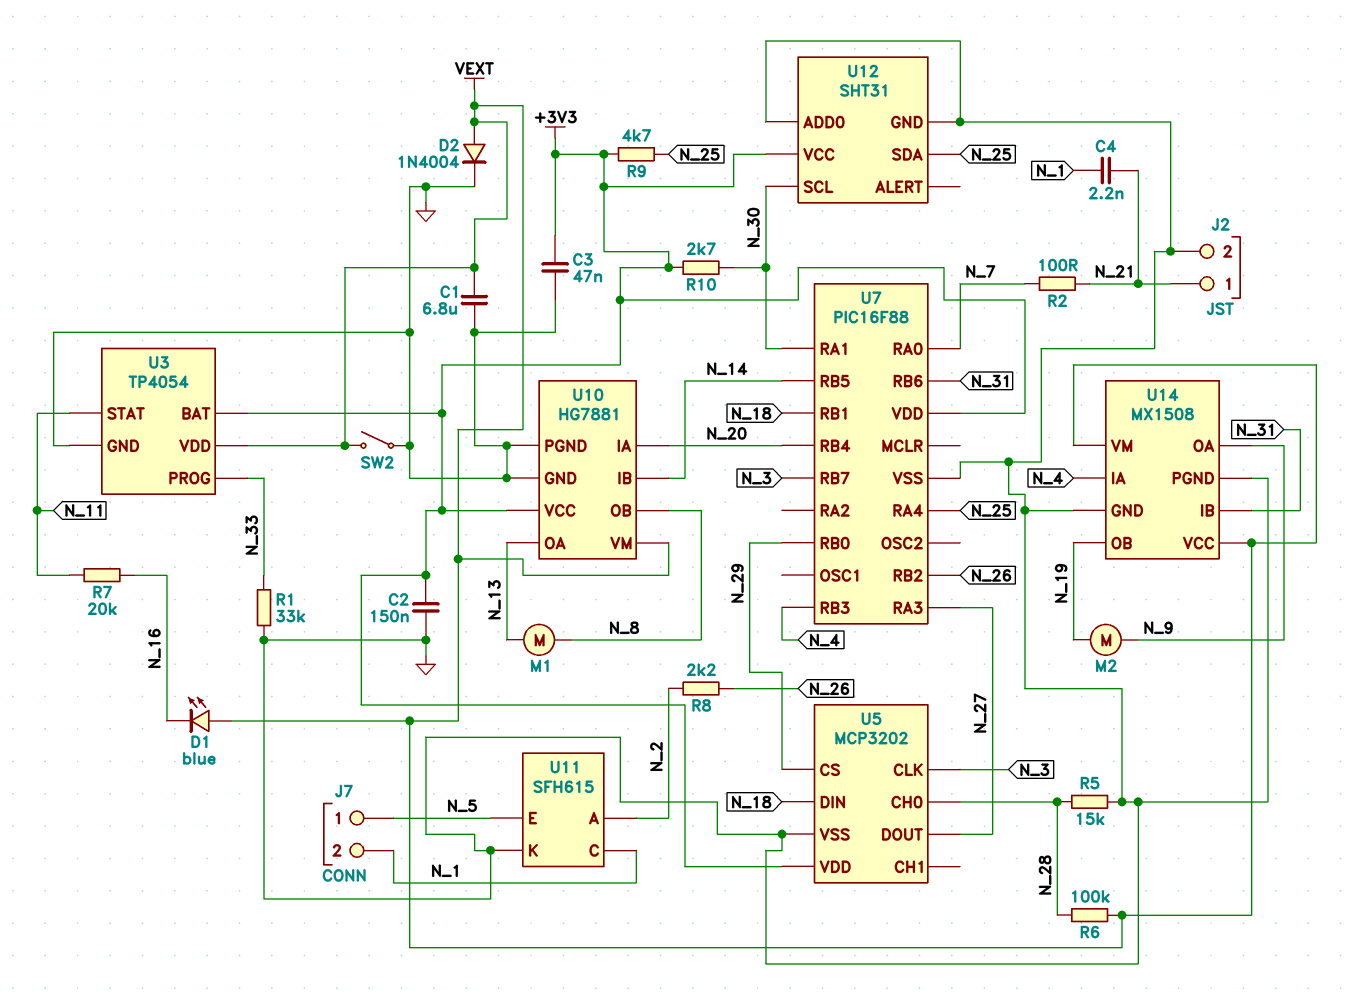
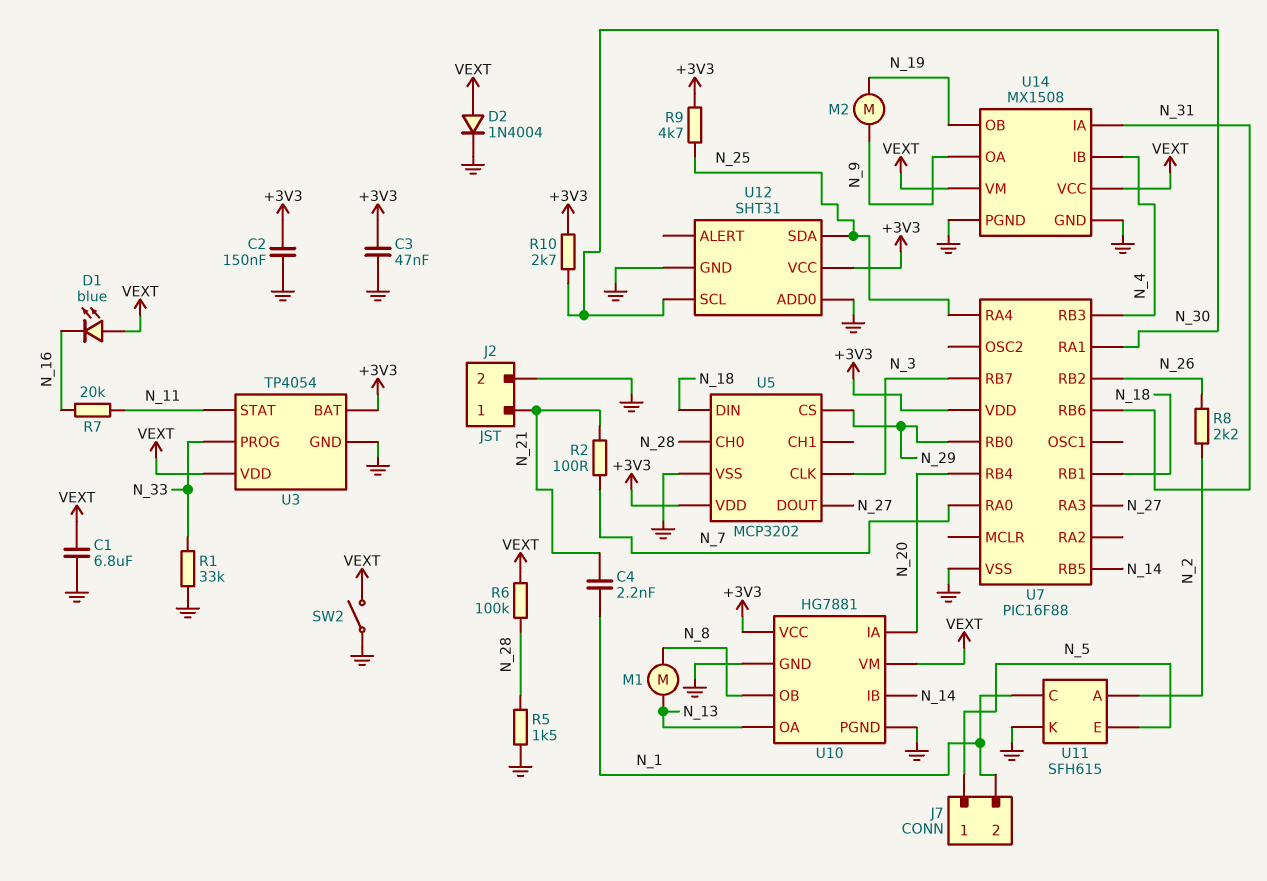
R5: 15k (GND, N_28) -> 1.5k (GND, N_28)
U14 pin IA: N_4 -> N_31
U14 pin IB: N_31 -> N_4

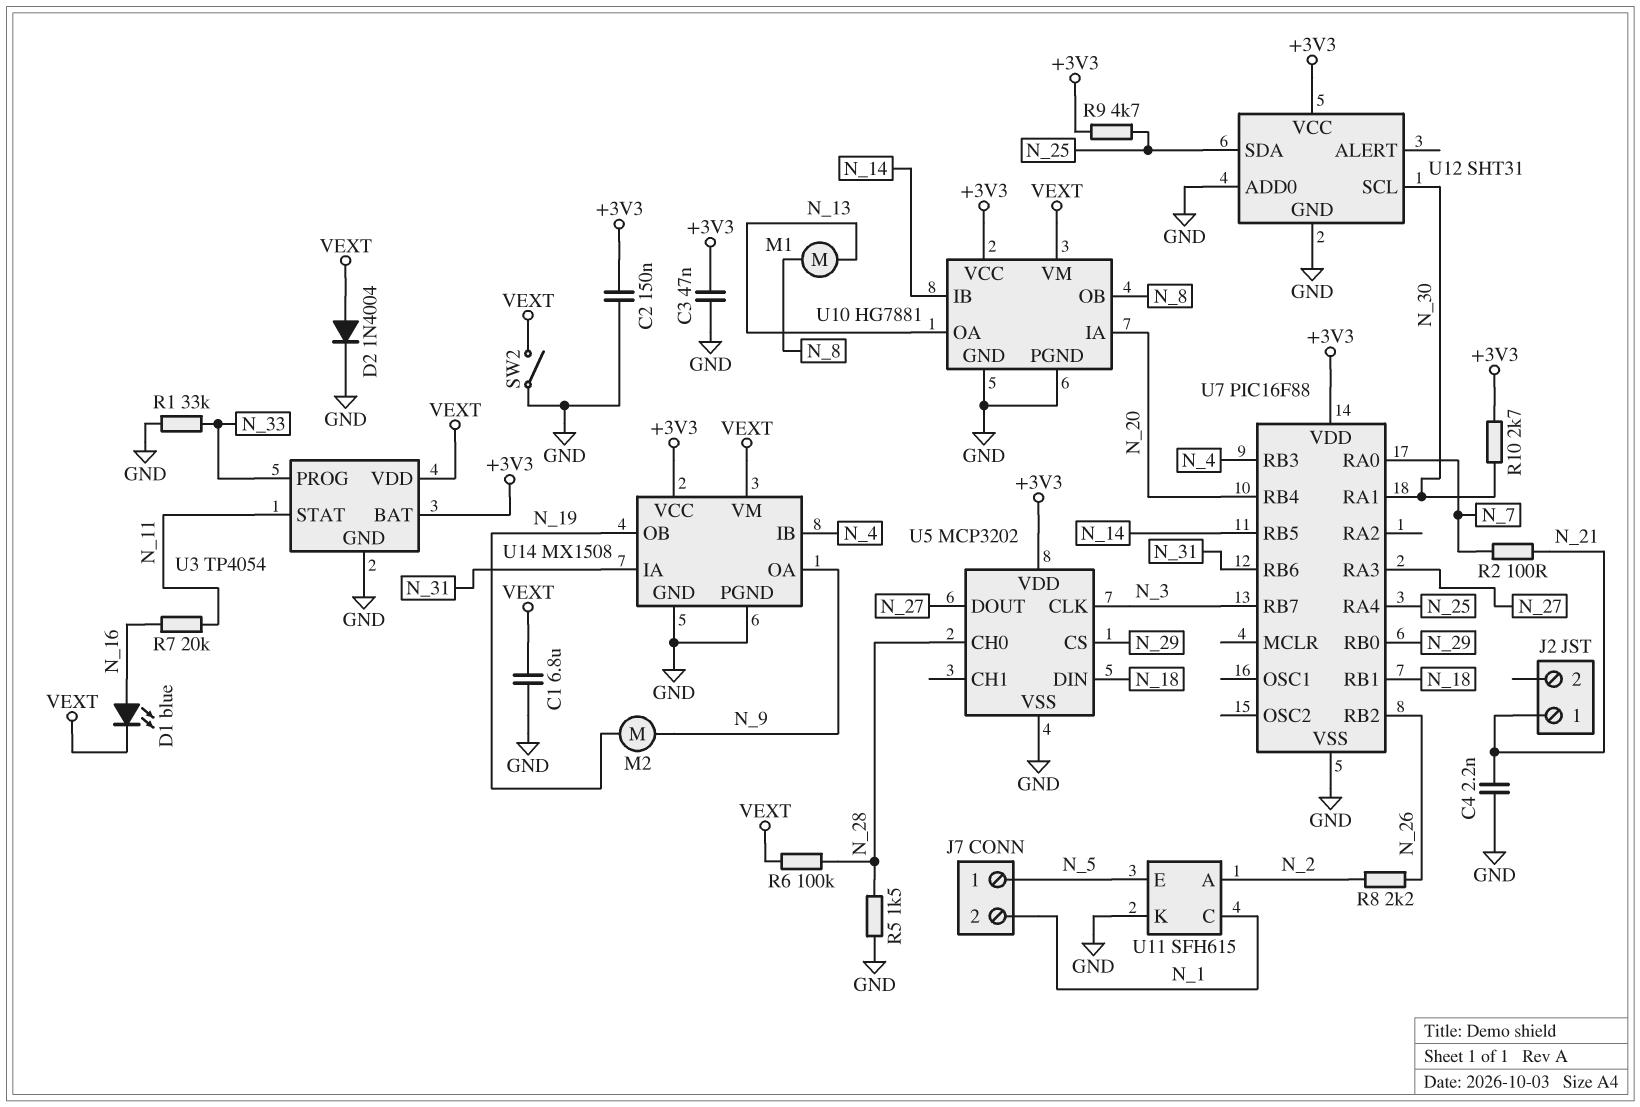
C4: 2.2nF (N_1, N_21) -> 2.2nF (GND, N_21)
D1: LED blue (A VEXT, K N_16) -> LED blue (A N_16, K VEXT)
J2 pin 2: GND -> none
U14 pin VCC: VEXT -> +3V3

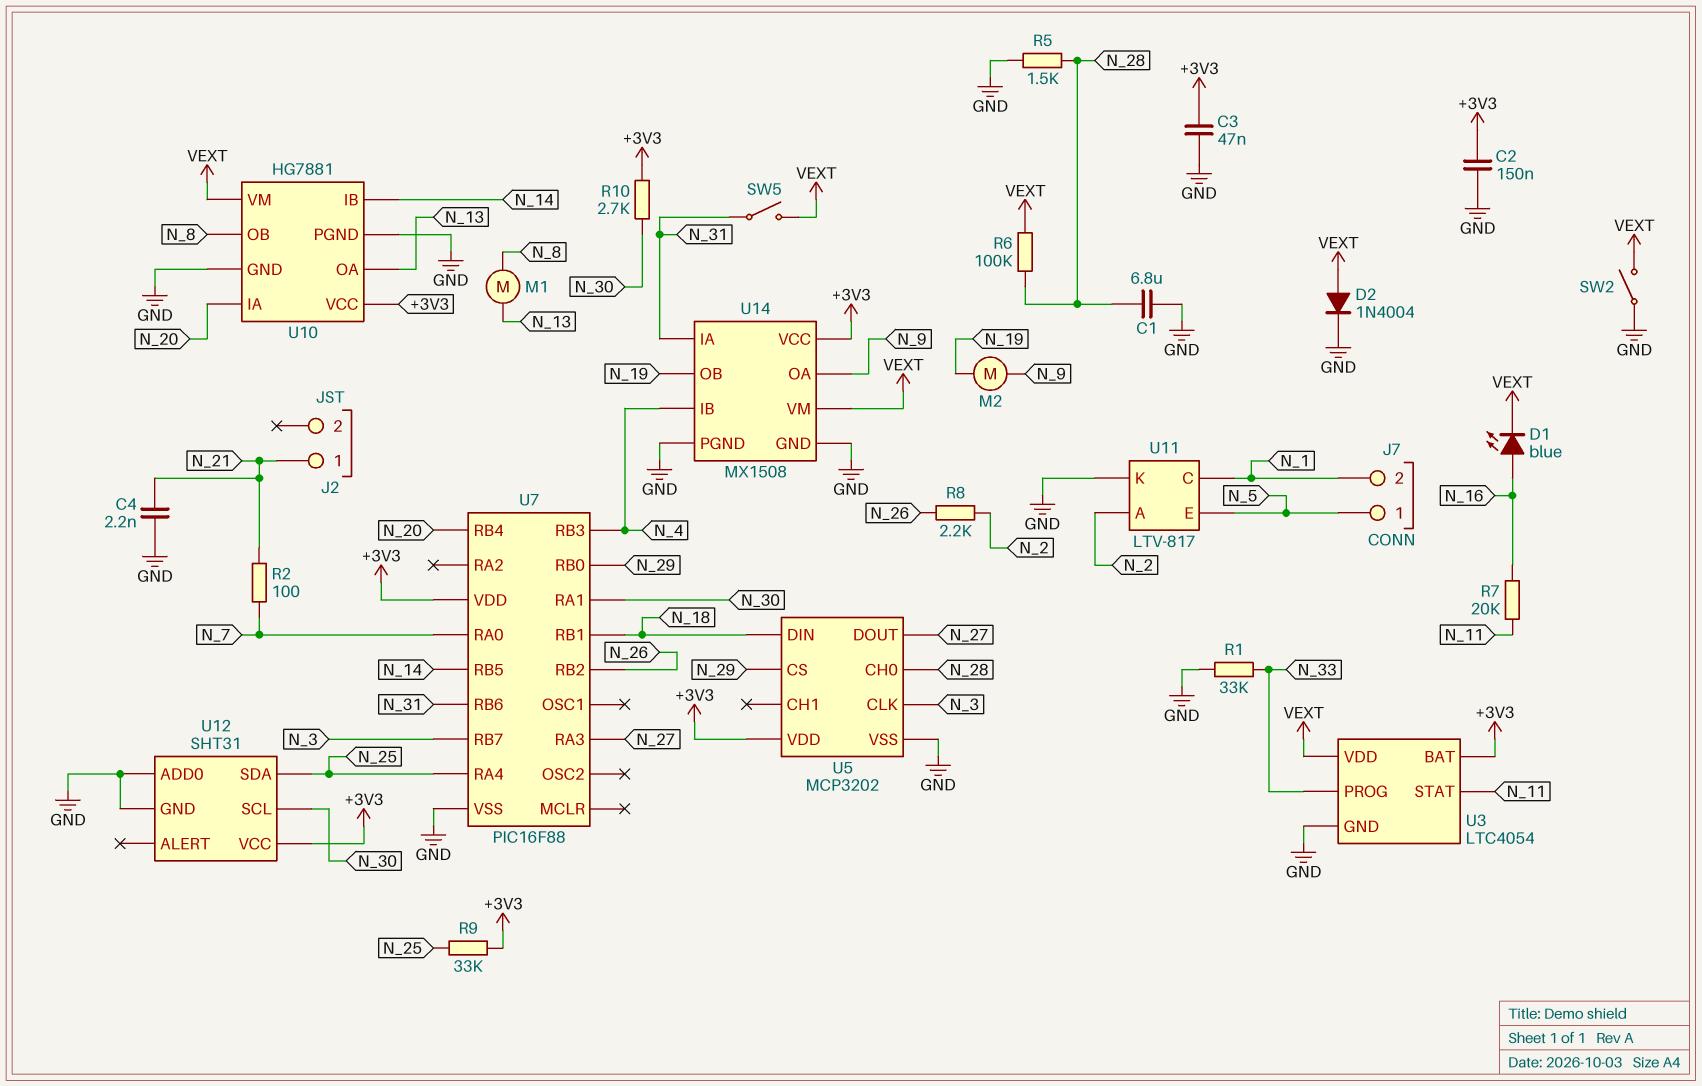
C1: 6.8uF (GND, VEXT) -> 6.8uF (GND, N_28)
R9: 4.7k (+3V3, N_25) -> 33k (+3V3, N_25)
SW5: none -> switch (N_31, VEXT)
U3: TP4054 -> LTC4054
U11: SFH615 -> LTV-817

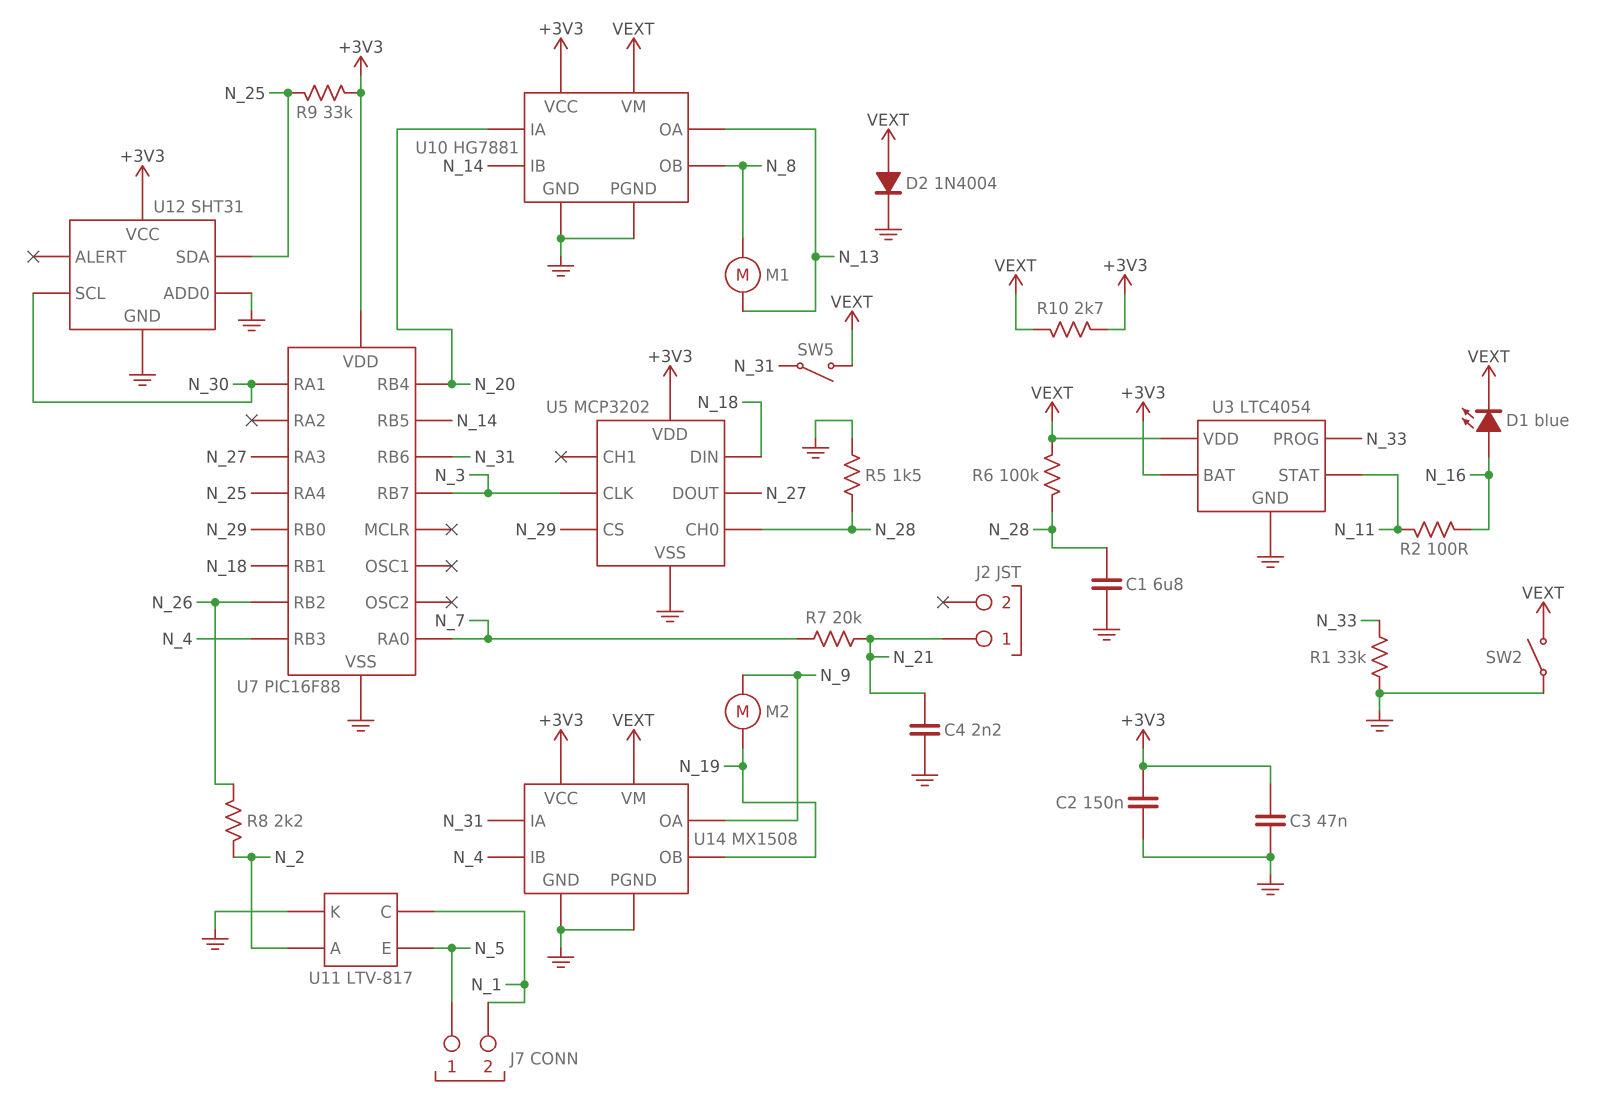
R2: 100 (N_7, N_21) -> 100 (N_11, N_16)
R7: 20k (N_11, N_16) -> 20k (N_7, N_21)
R10: 2.7k (+3V3, N_30) -> 2.7k (+3V3, VEXT)

